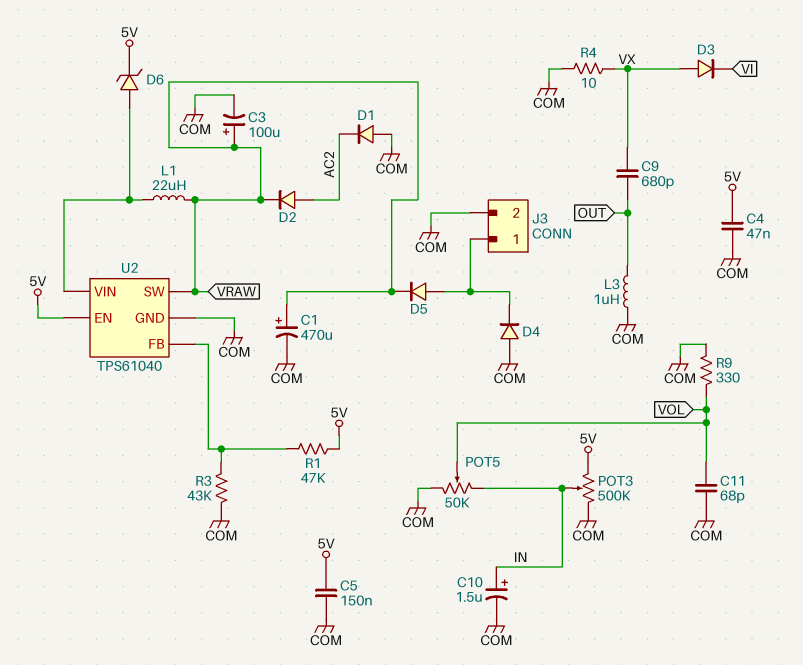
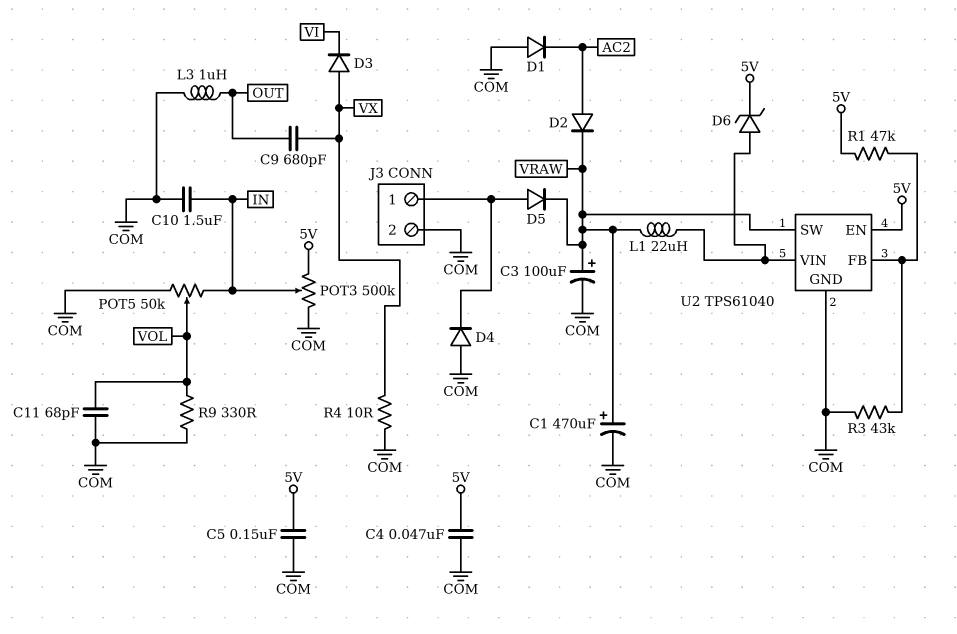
C10: 1.5uF (plus IN, minus COM) -> 1.5uF (COM, IN)

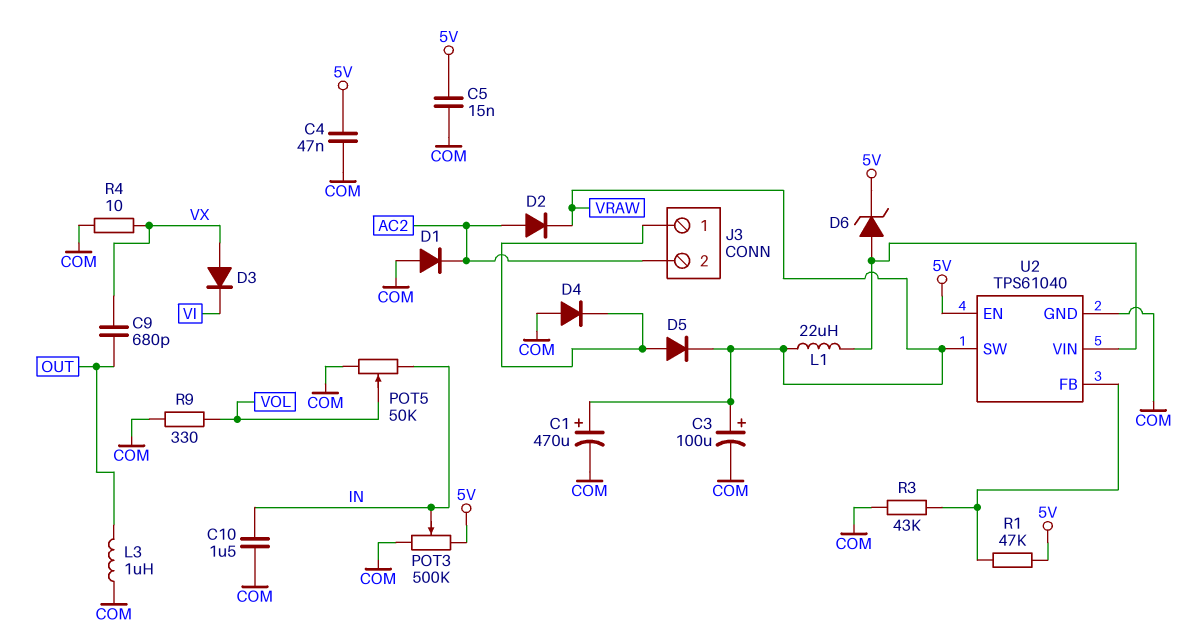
C5: 150nF (5V, COM) -> 15nF (5V, COM)
C11: 68pF (COM, VOL) -> none
J3 pin 2: COM -> AC2

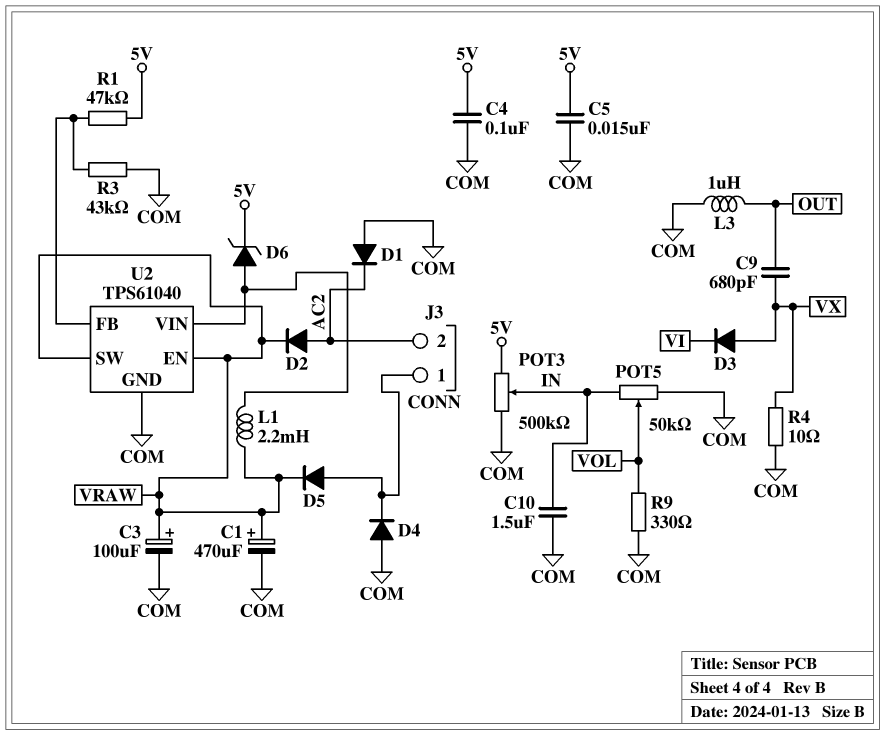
C4: 47nF (5V, COM) -> 100nF (5V, COM)
L1: 22uH (U2/VIN, VRAW) -> 2.2mH (U2/VIN, VRAW)
U2 pin EN: 5V -> VRAW

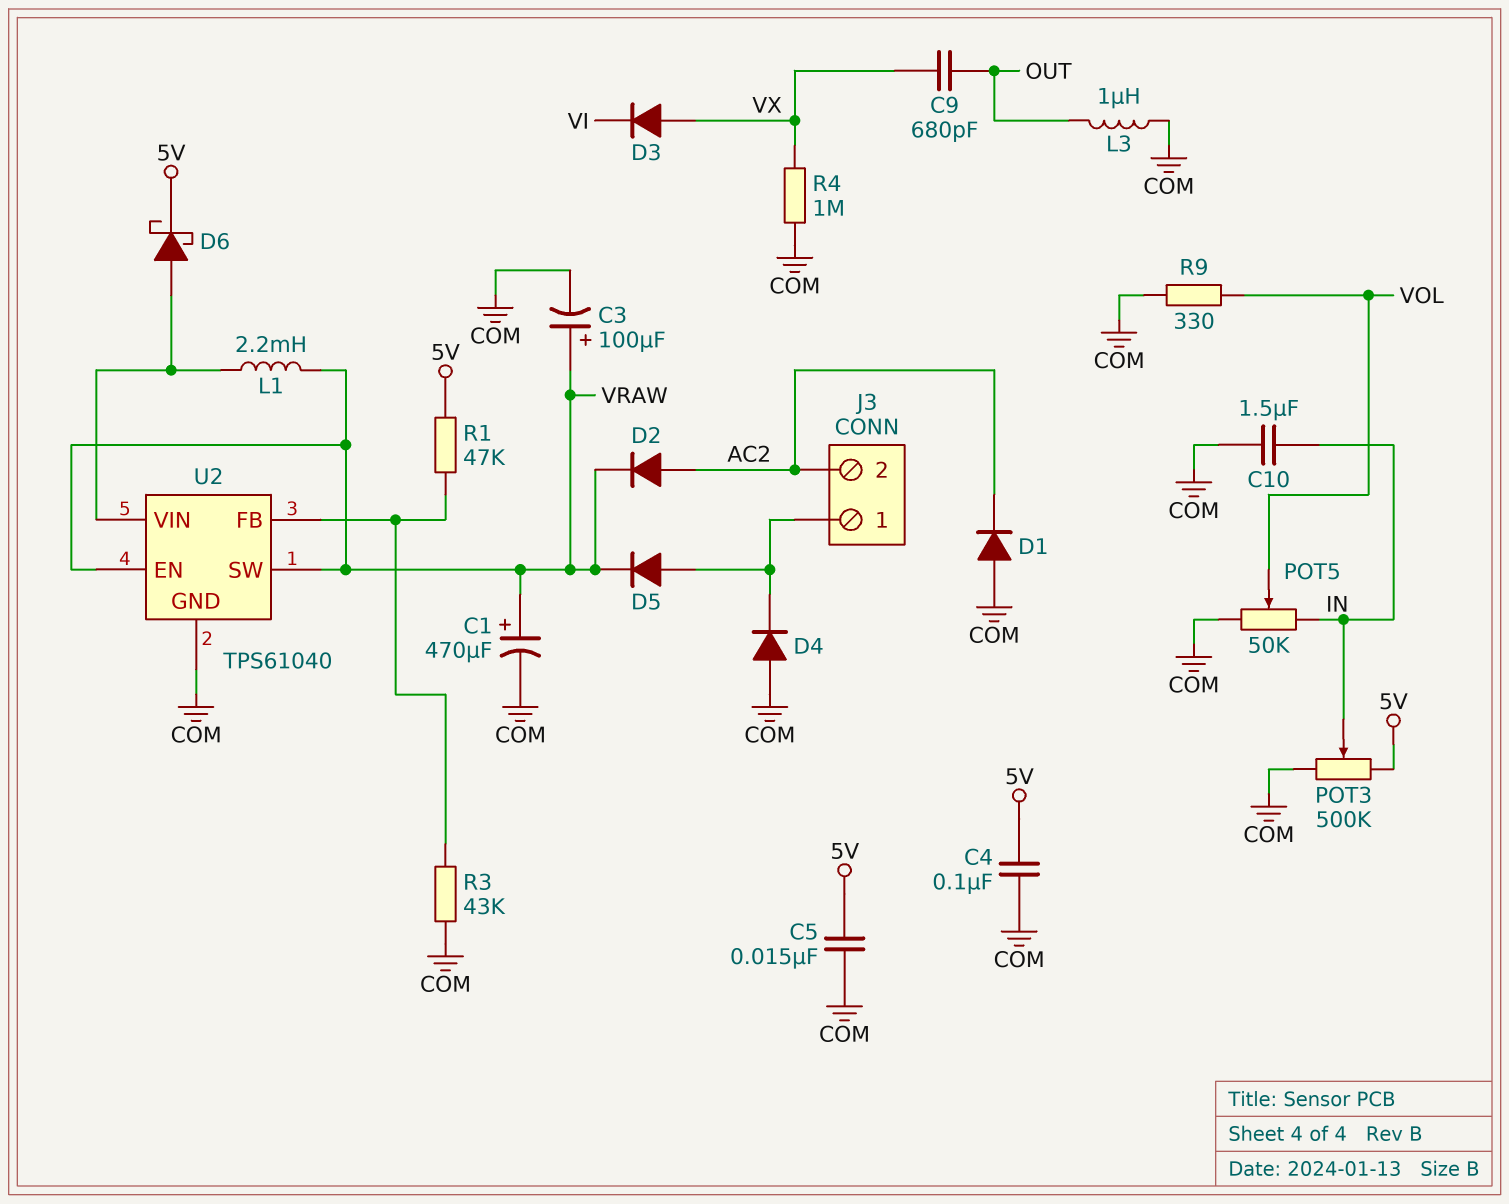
D6: zener (A U2/VIN, K 5V) -> schottky (A U2/VIN, K 5V)
R4: 10 (COM, VX) -> 1M (COM, VX)

